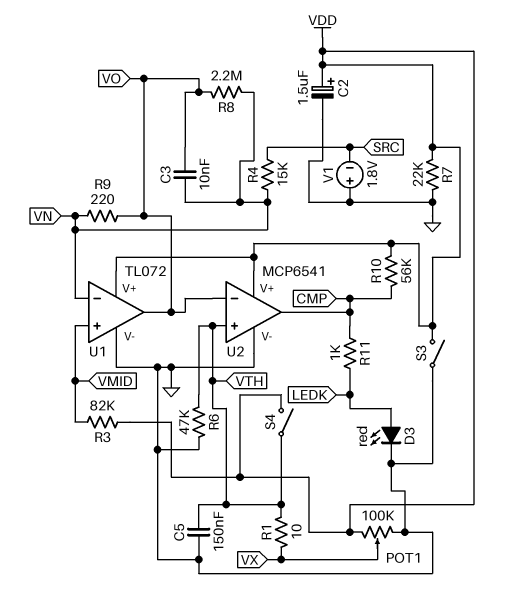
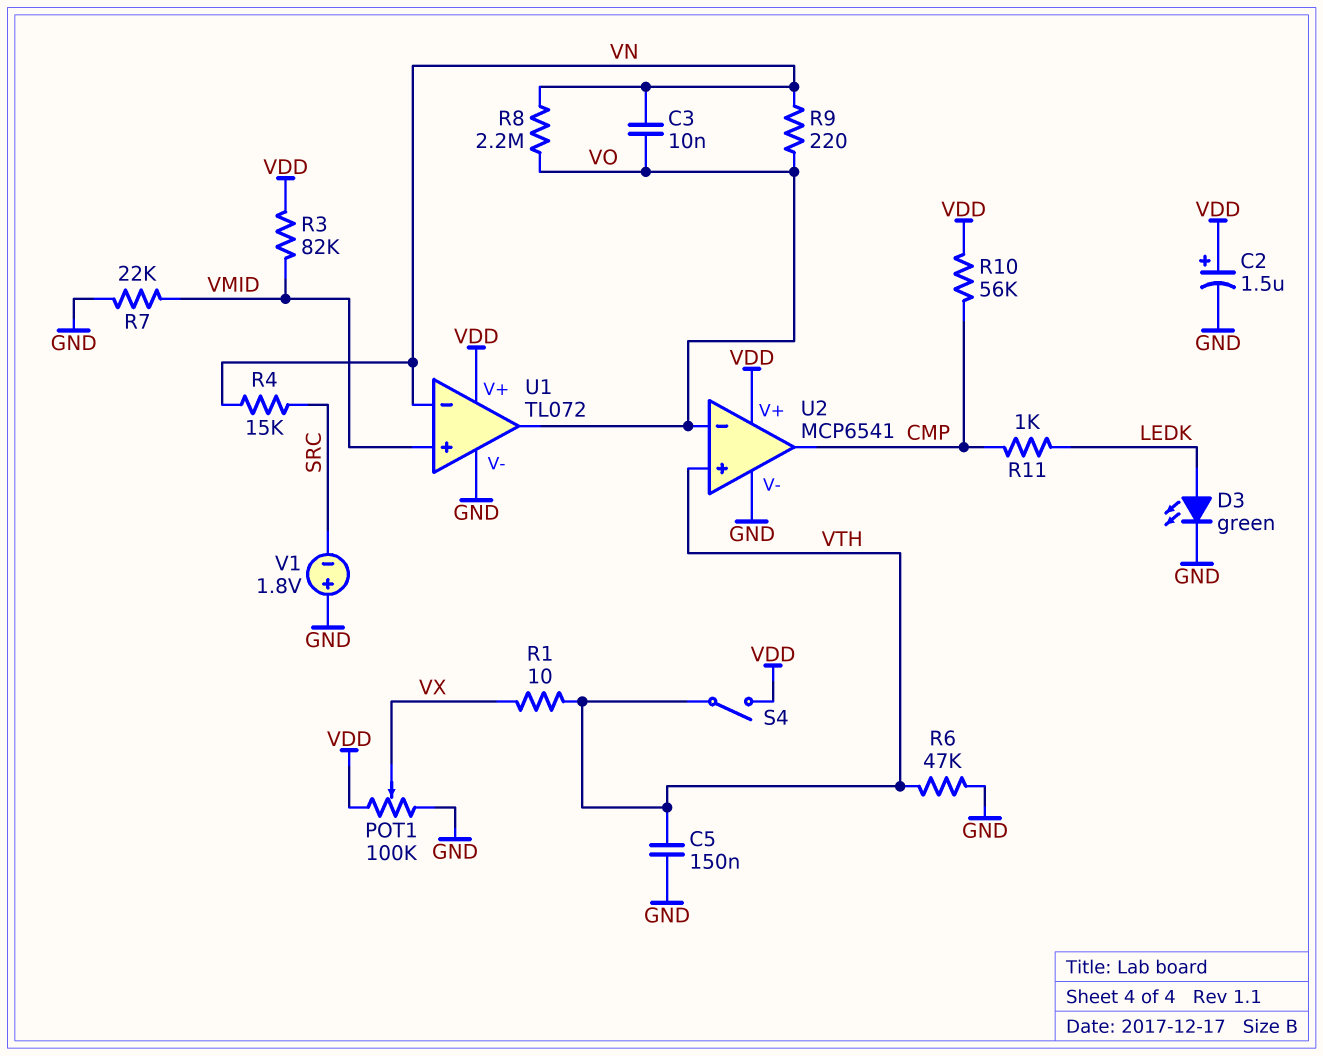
D3: LED red (A LEDK, K GND) -> LED green (A LEDK, K GND)
R7: 22k (GND, VDD) -> 22k (GND, VMID)
S3: switch (GND, VDD) -> none

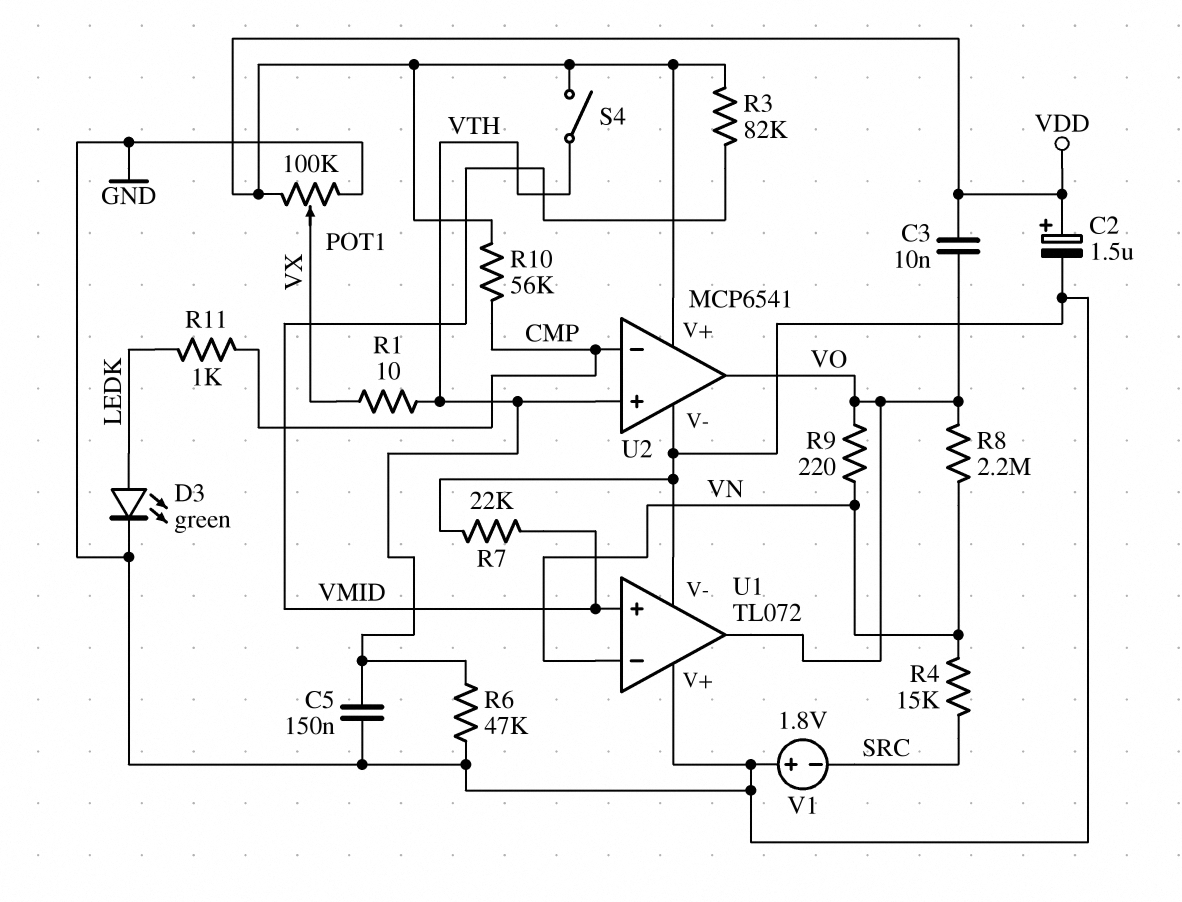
C3: 10nF (VN, VO) -> 10nF (VDD, VO)
U1 pin V+: VDD -> GND
U2 pin in-: VO -> CMP
U2 pin out: CMP -> VO

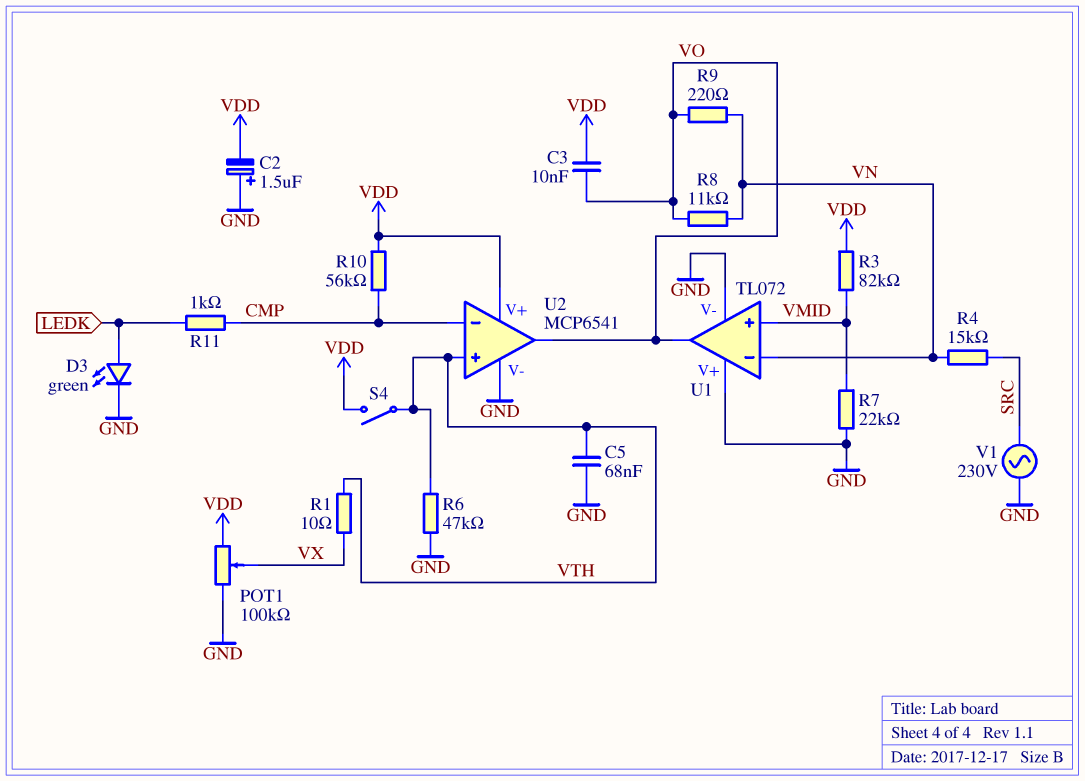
C2: 1.5uF (plus VDD, minus GND) -> 1.5uF (plus GND, minus VDD)
C5: 150nF (GND, VTH) -> 68nF (GND, VTH)
R8: 2.2M (VN, VO) -> 11k (VN, VO)
V1: 1.8V (plus GND, minus SRC) -> AC 230V (GND, SRC)

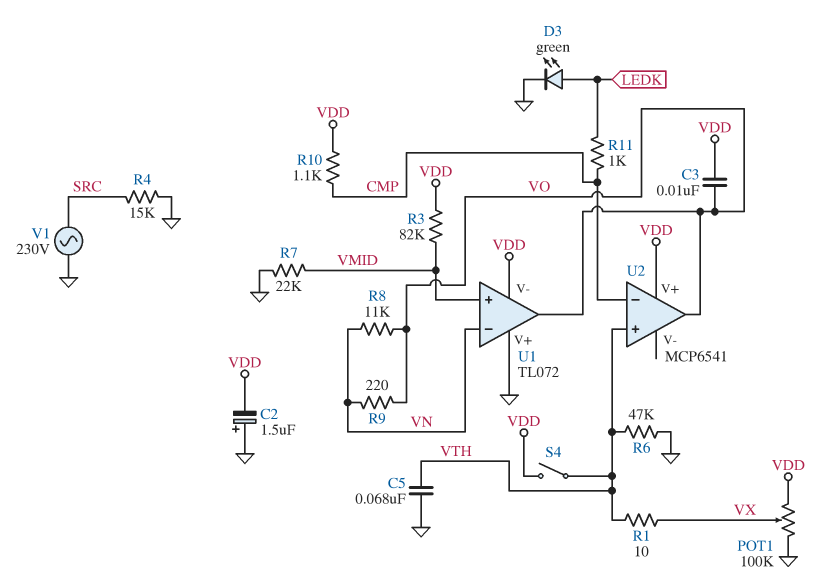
R4: 15k (SRC, VN) -> 15k (GND, SRC)
R10: 56k (CMP, VDD) -> 1.1k (CMP, VDD)
U1 pin V-: GND -> VDD
U2 pin V-: GND -> none

